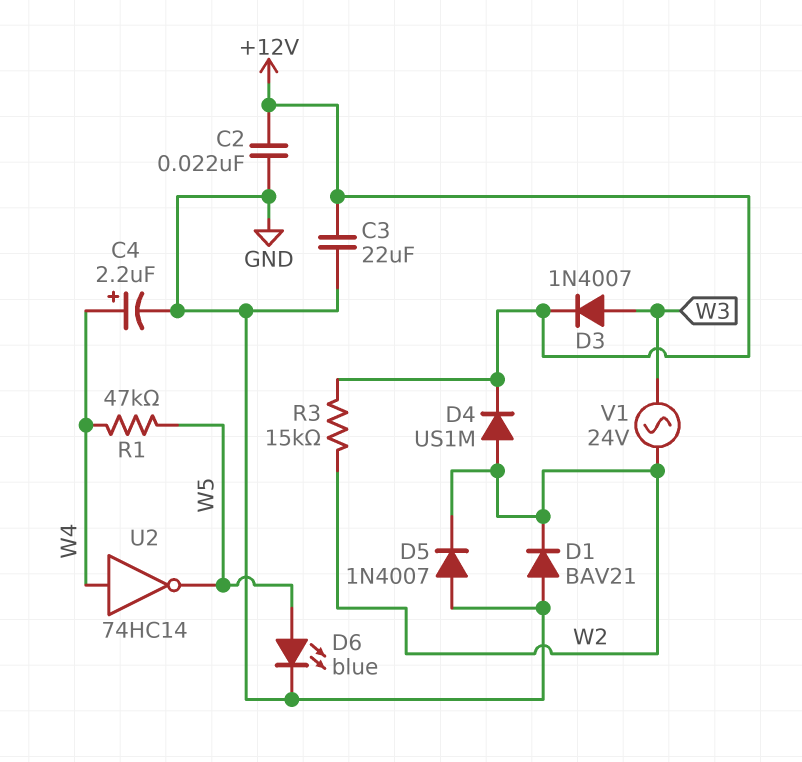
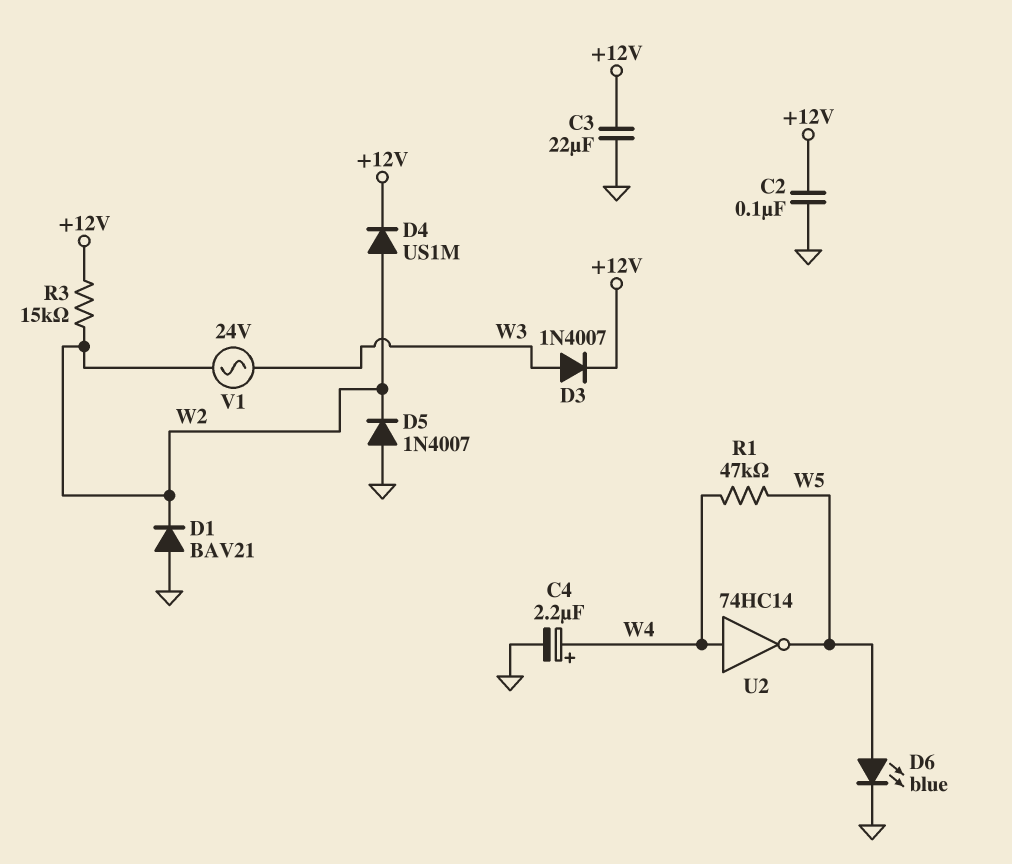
C2: 22nF (+12V, GND) -> 100nF (+12V, GND)

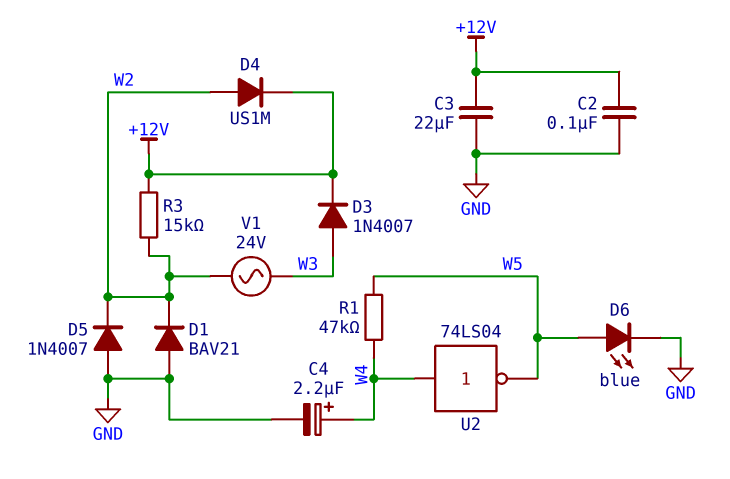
U2: NOT 74HC14 (in W4, out W5) -> NOT 74LS04 (in W4, out W5)

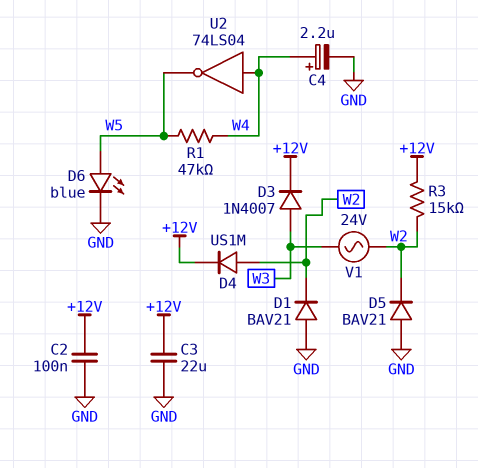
D5: diode 1N4007 (A GND, K W2) -> diode BAV21 (A GND, K W2)

